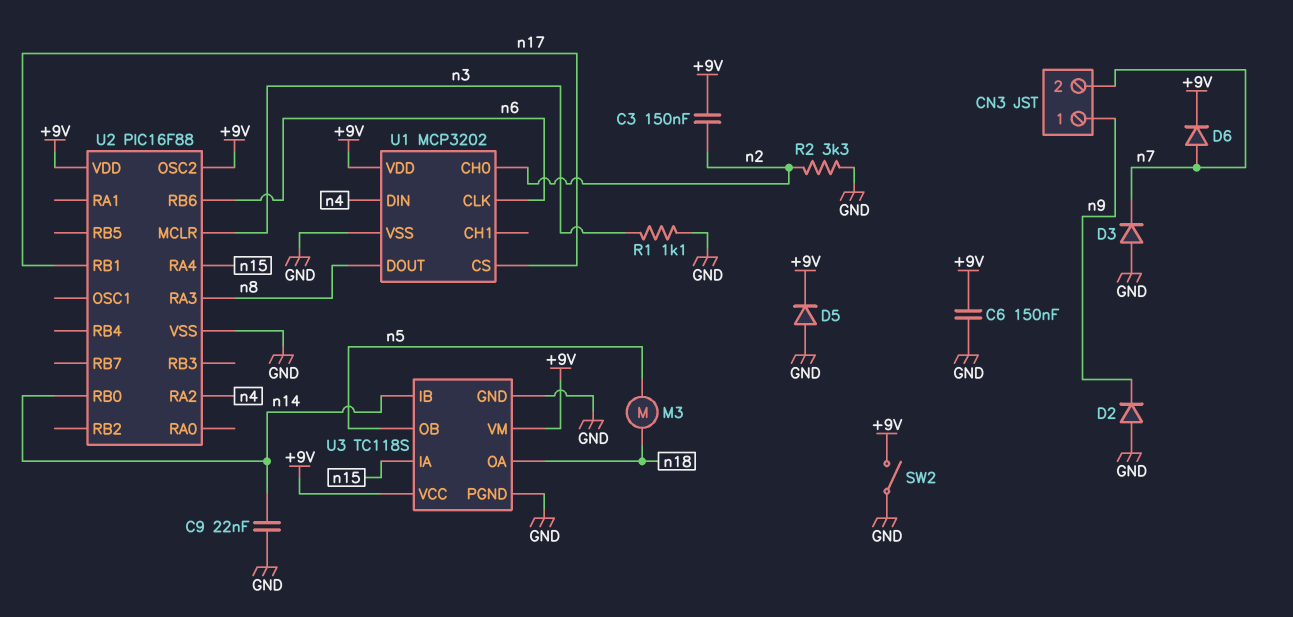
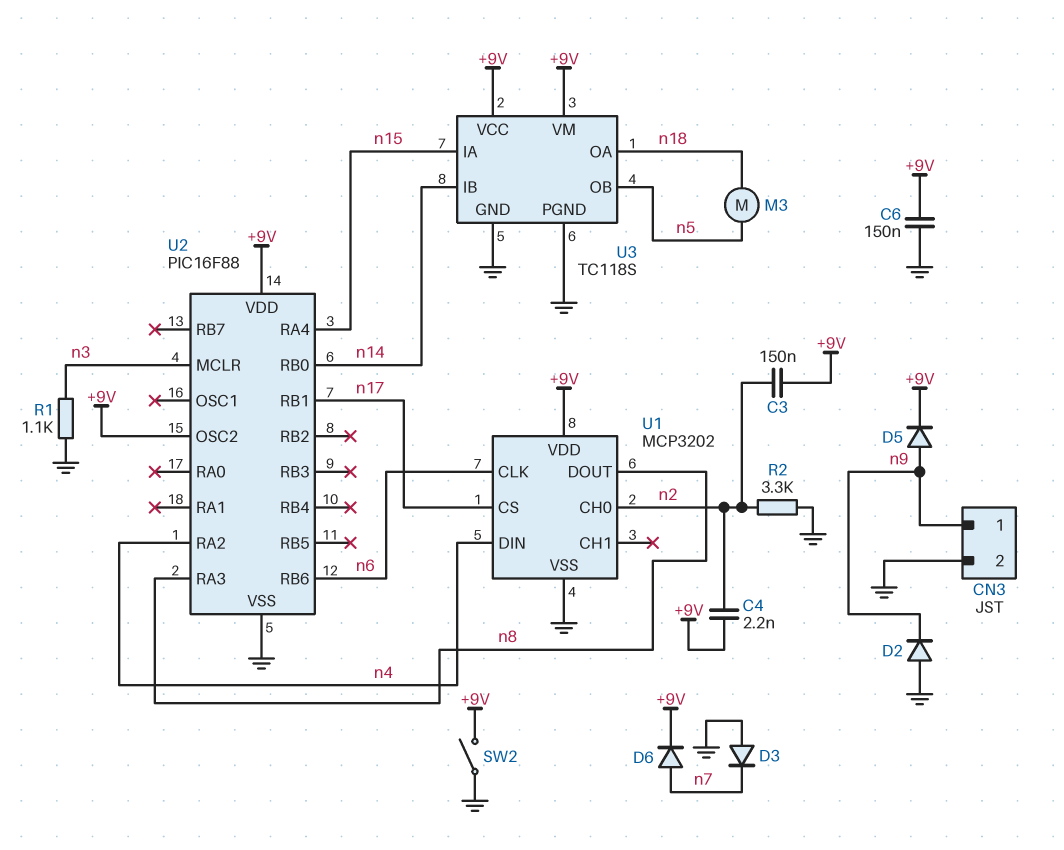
C4: none -> 2.2nF (+9V, n2)
C9: 22nF (GND, n14) -> none
CN3 pin 2: n7 -> GND
D5: diode (A GND, K +9V) -> diode (A n9, K +9V)

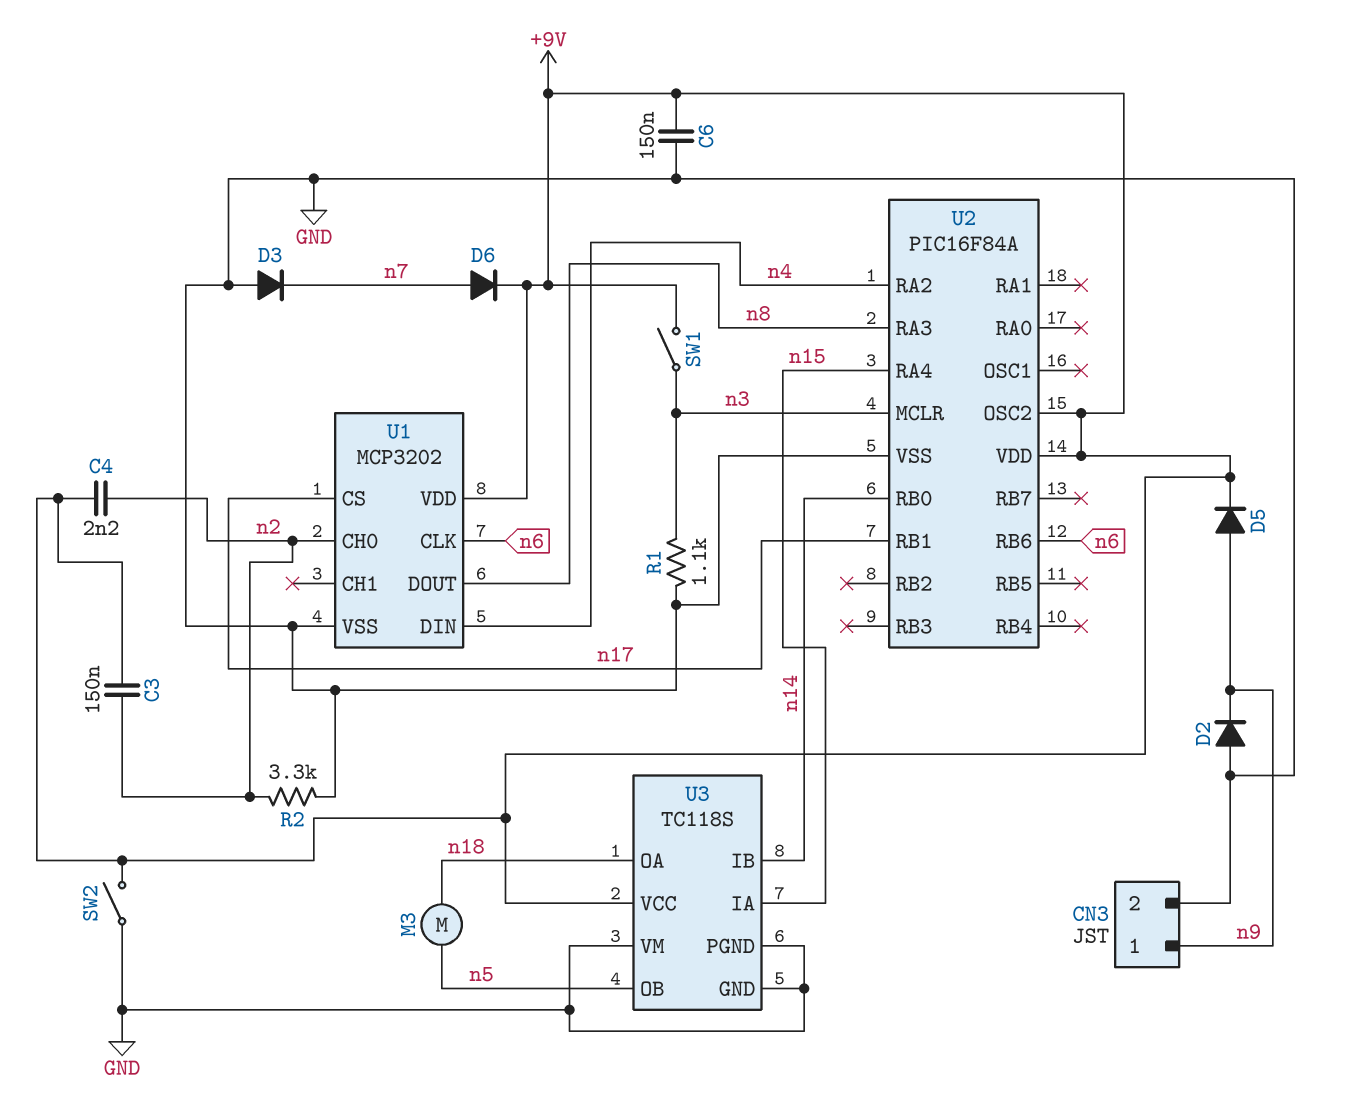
SW1: none -> switch (+9V, n3)
U2: PIC16F88 -> PIC16F84A
U3 pin VM: +9V -> GND

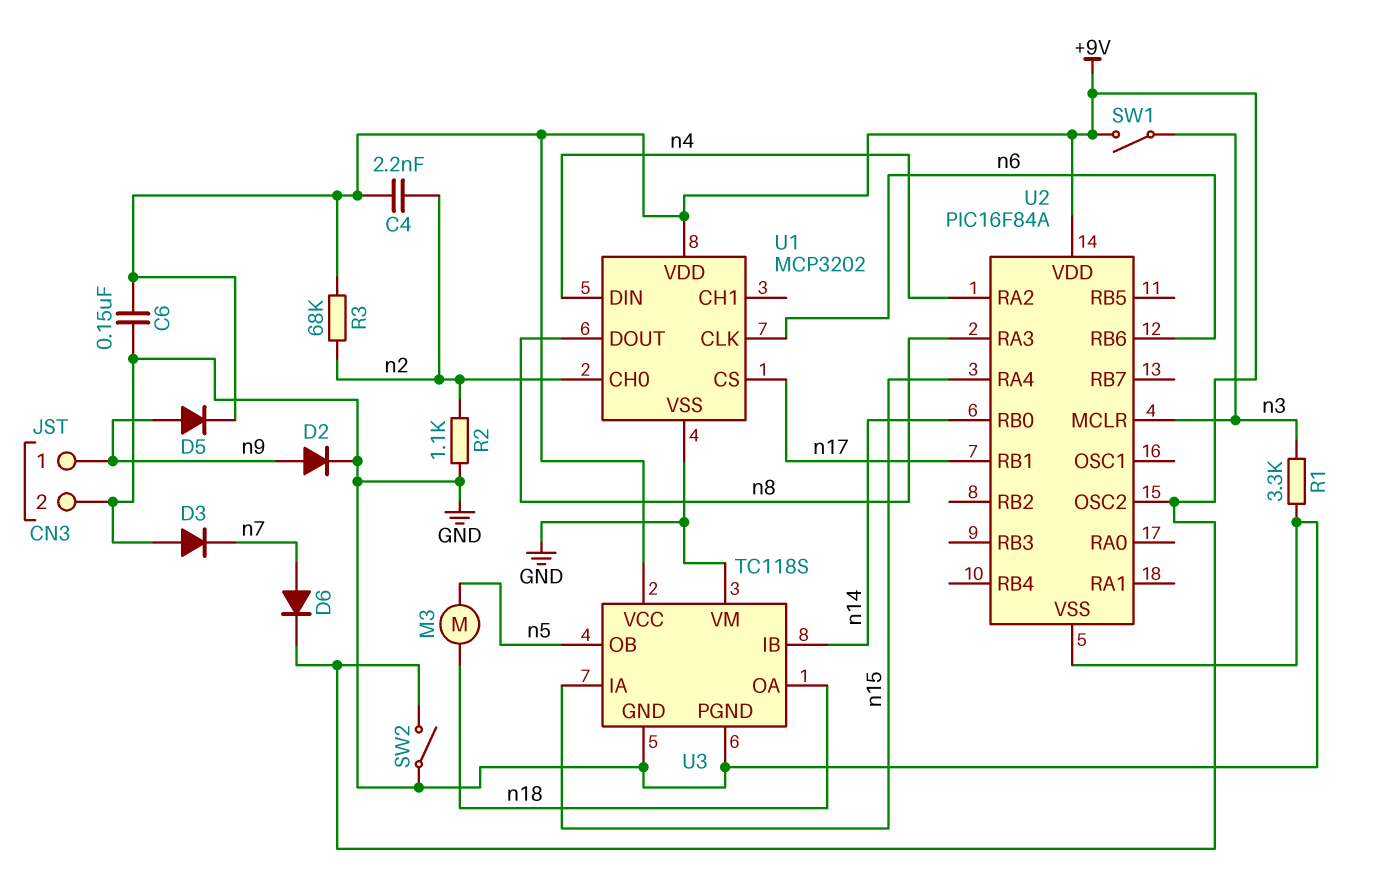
C3: 150nF (+9V, n2) -> none
D2: diode (A GND, K n9) -> diode (A n9, K GND)
R1: 1.1k (GND, n3) -> 3.3k (GND, n3)
R2: 3.3k (GND, n2) -> 1.1k (GND, n2)
R3: none -> 68k (+9V, n2)

